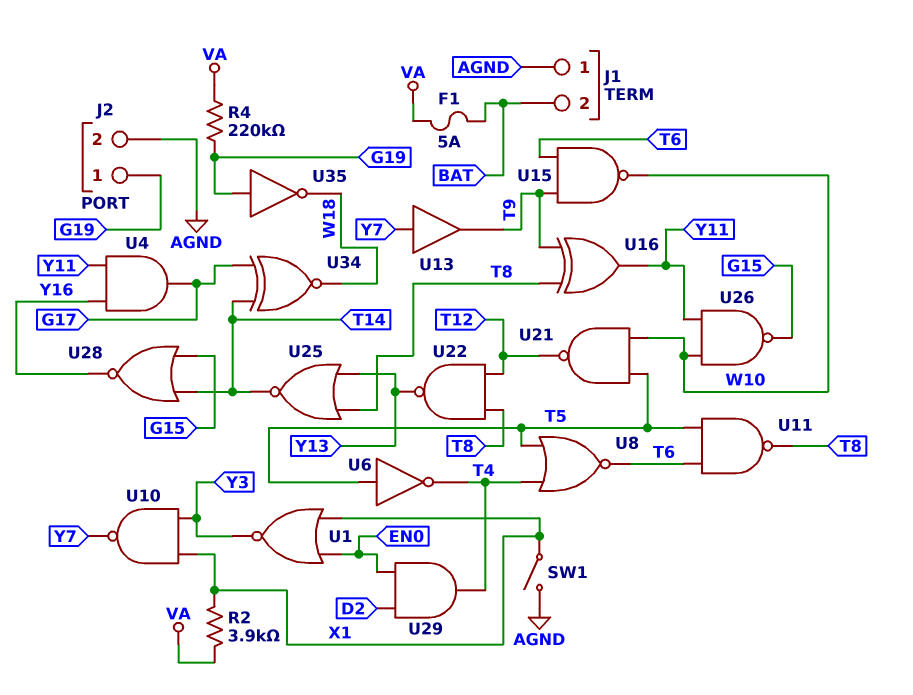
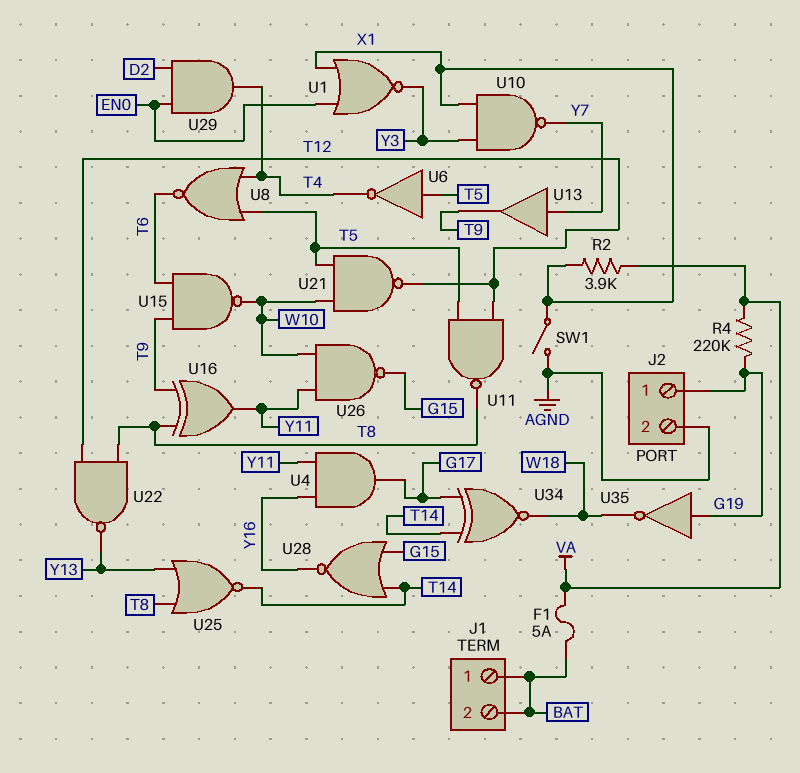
J1 pin 1: AGND -> BAT
U11: NAND (in T5, in T6, out T8) -> NAND (in T5, in T12, out T8)

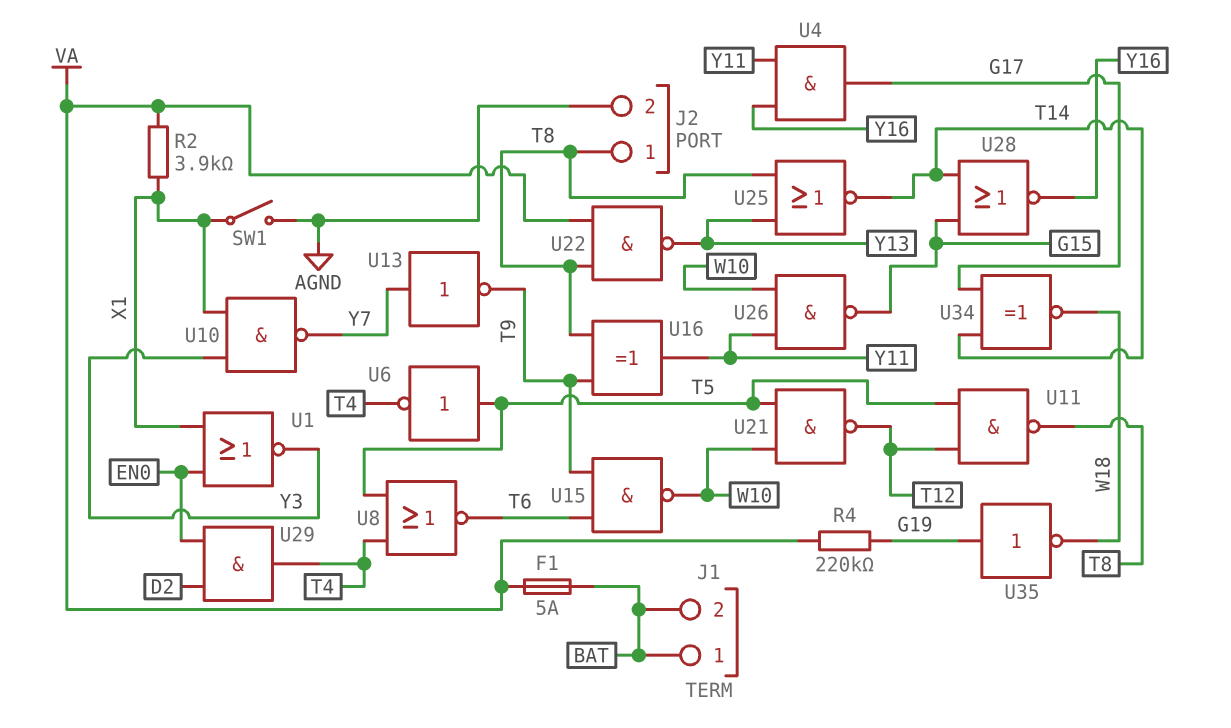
J2 pin 1: G19 -> T8
U13: buffer (in Y7, out T9) -> NOT (in Y7, out T9)
U22: NAND (in T8, in T12, out Y13) -> NAND (in T8, in VA, out Y13)

